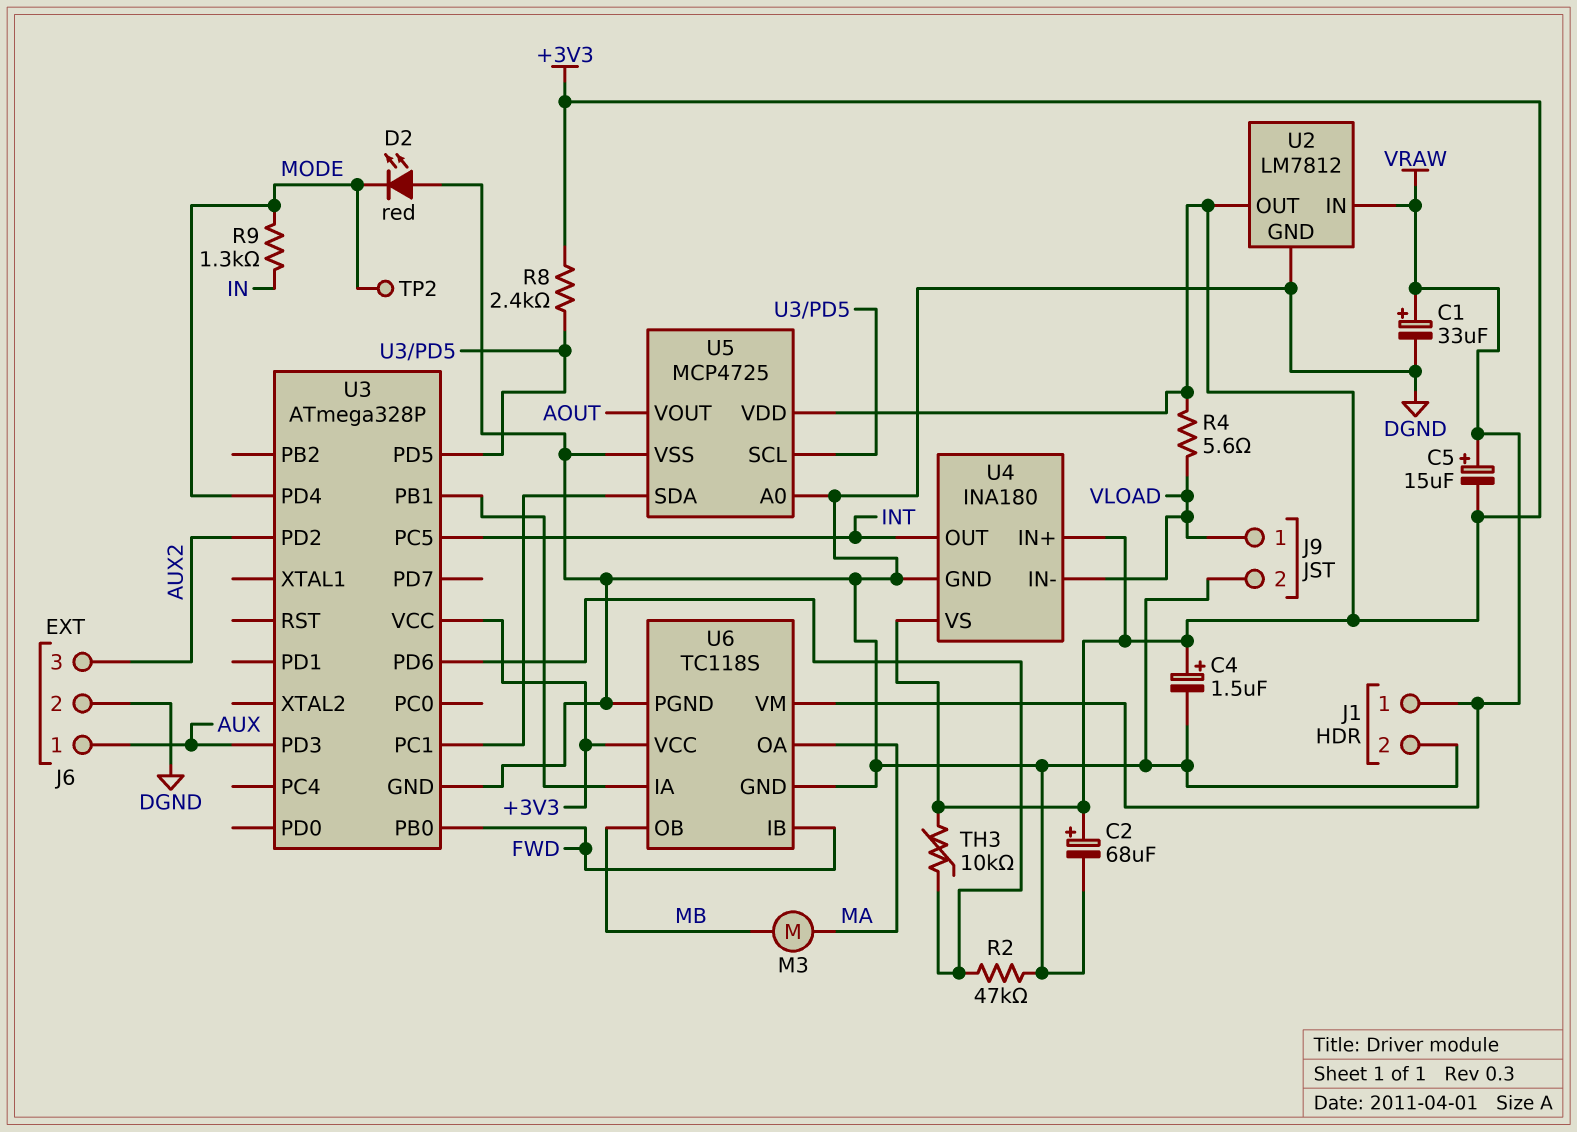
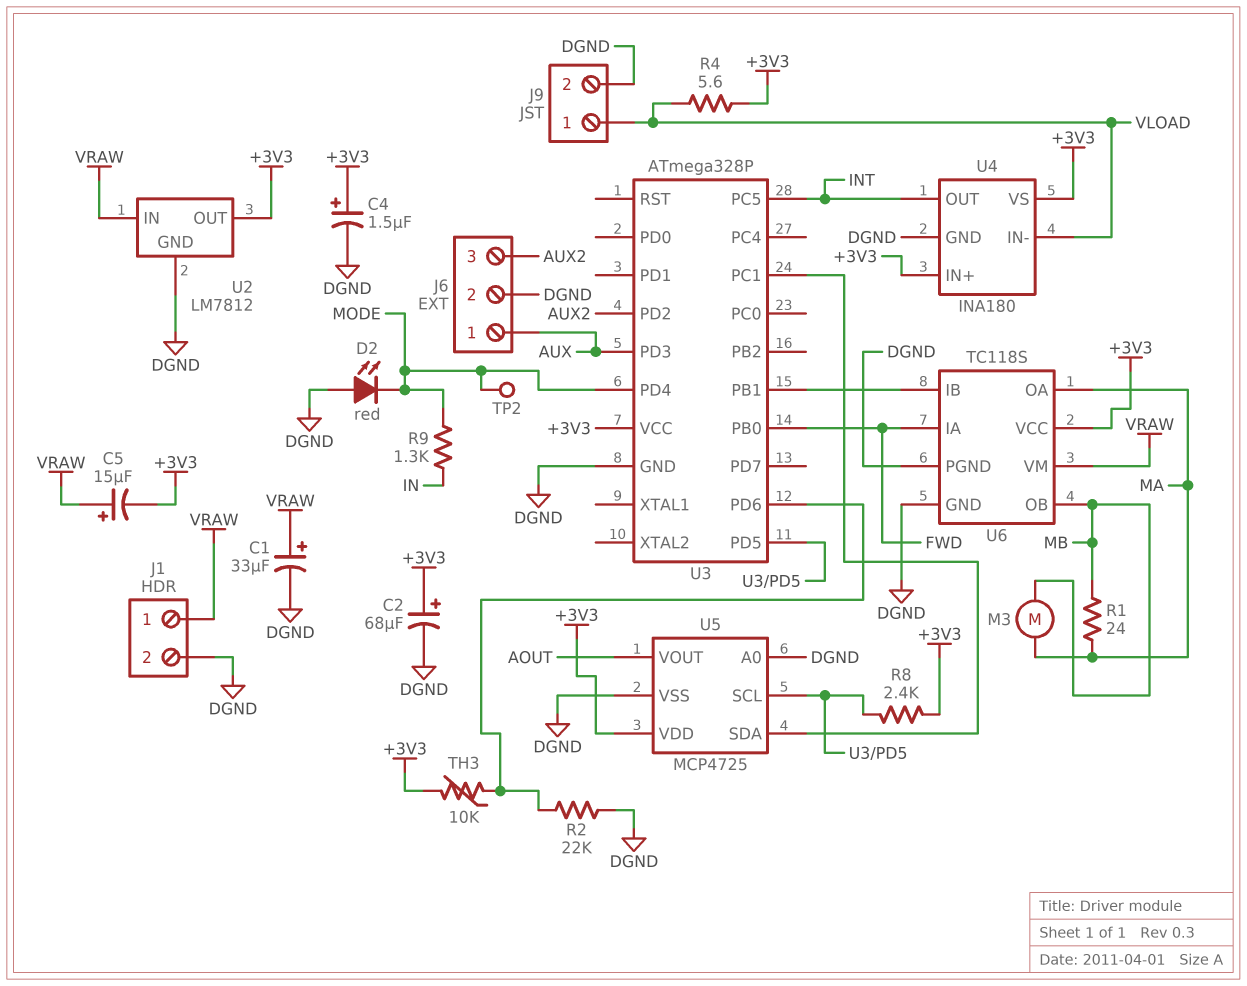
R1: none -> 24 (MA, MB)
R2: 47k (DGND, U3/PD6) -> 22k (DGND, U3/PD6)
U6 pin IA: U3/PB1 -> FWD
U6 pin IB: FWD -> U3/PB1

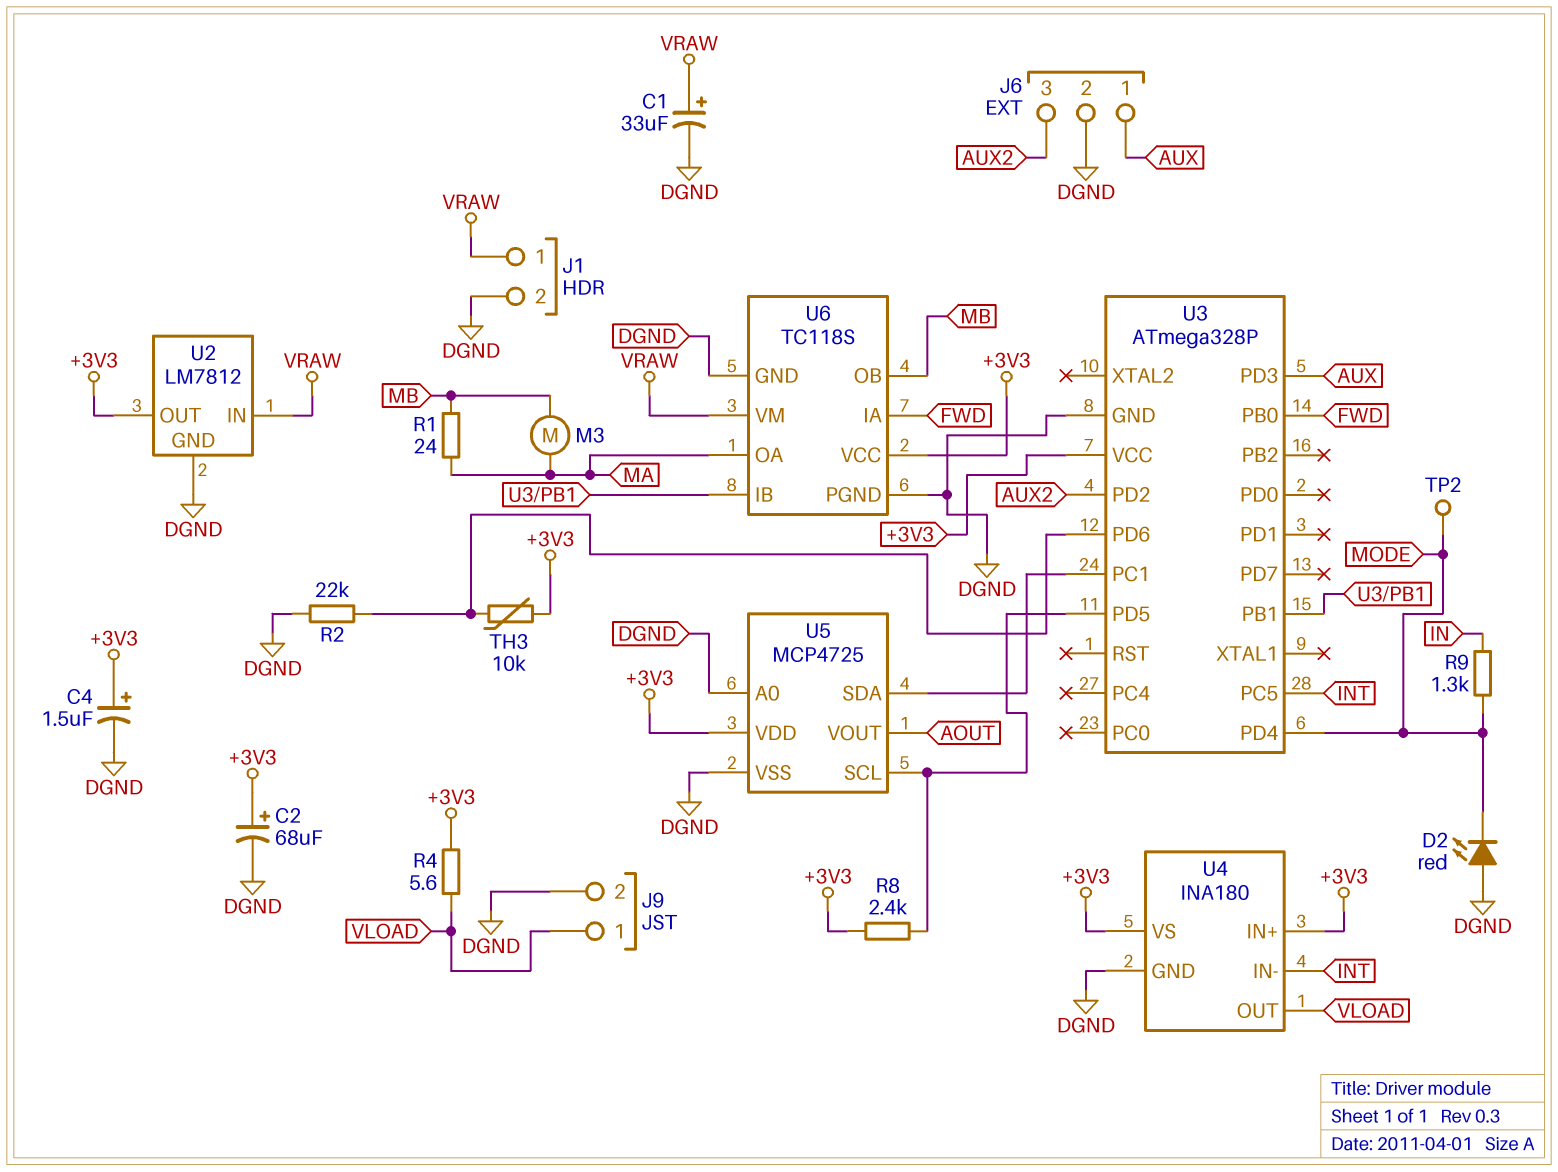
C5: 15uF (plus VRAW, minus +3V3) -> none
U4 pin IN-: VLOAD -> INT
U4 pin OUT: INT -> VLOAD

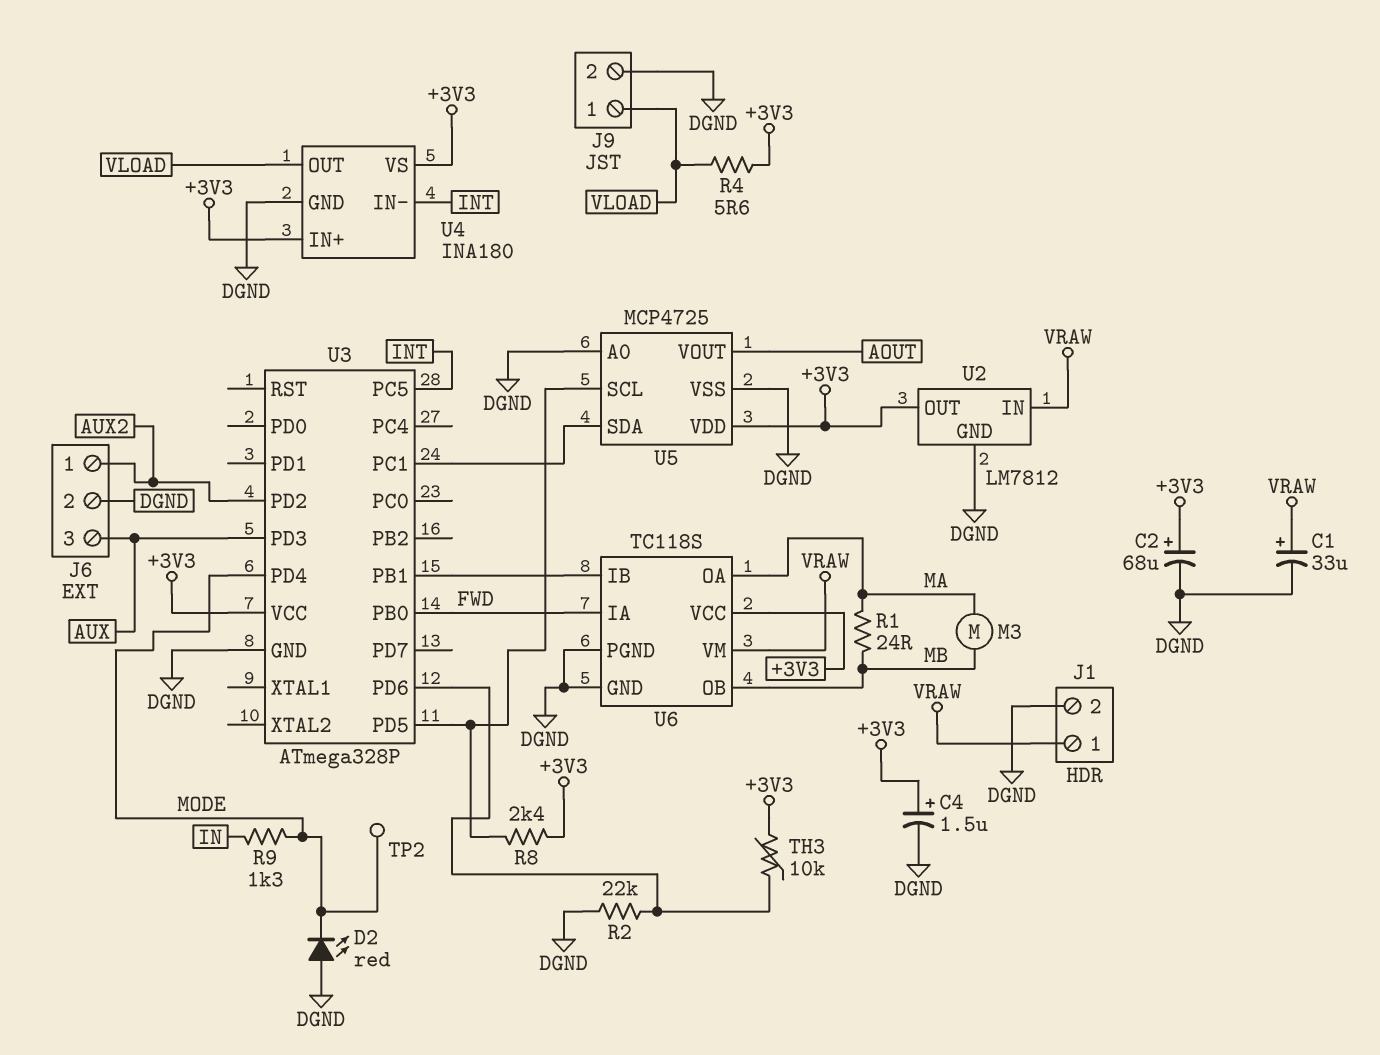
J6 pin 1: AUX -> AUX2
J6 pin 3: AUX2 -> AUX

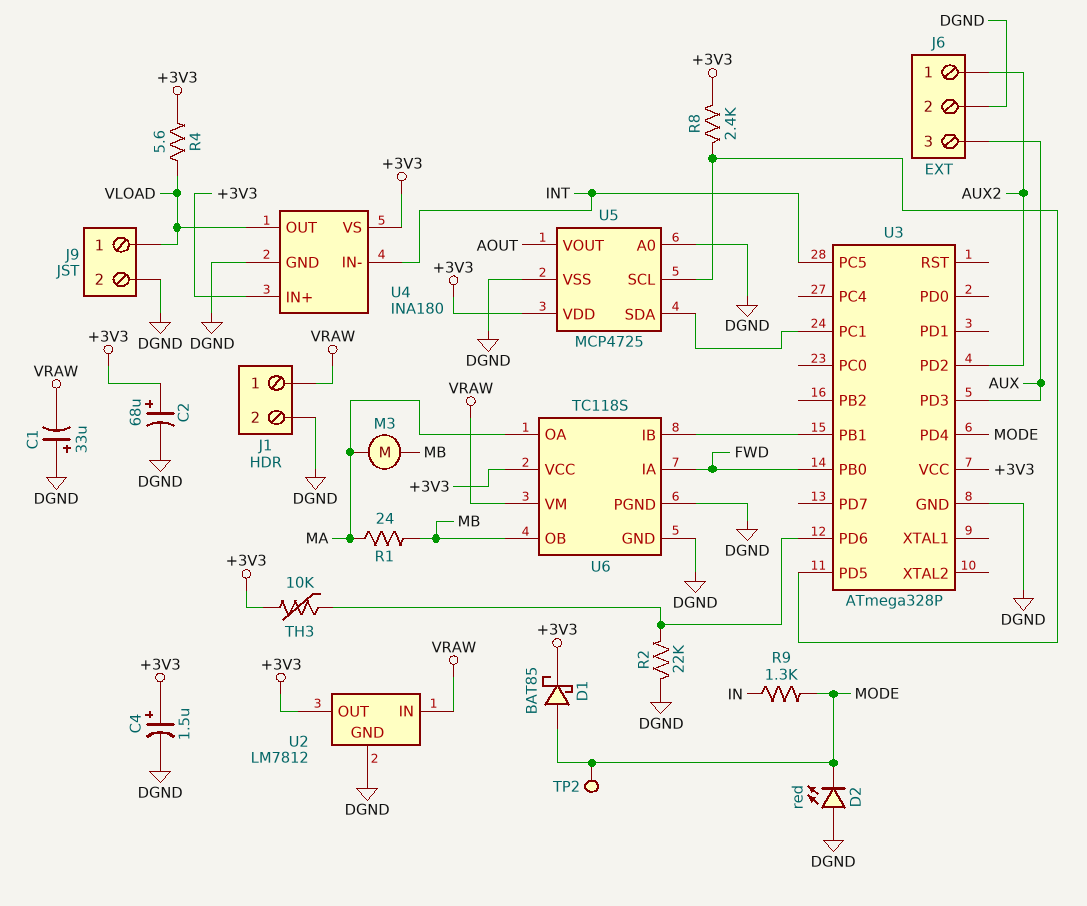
C1: 33uF (plus VRAW, minus DGND) -> 33uF (plus DGND, minus VRAW)
D1: none -> schottky BAT85 (A MODE, K +3V3)

